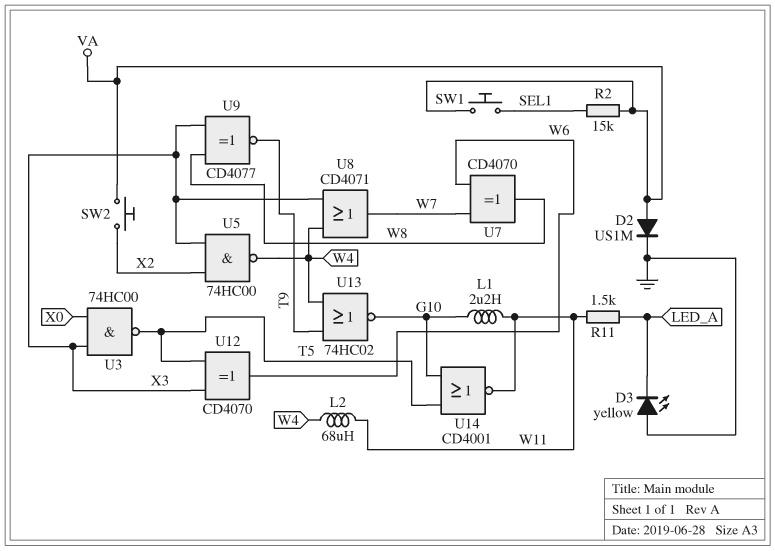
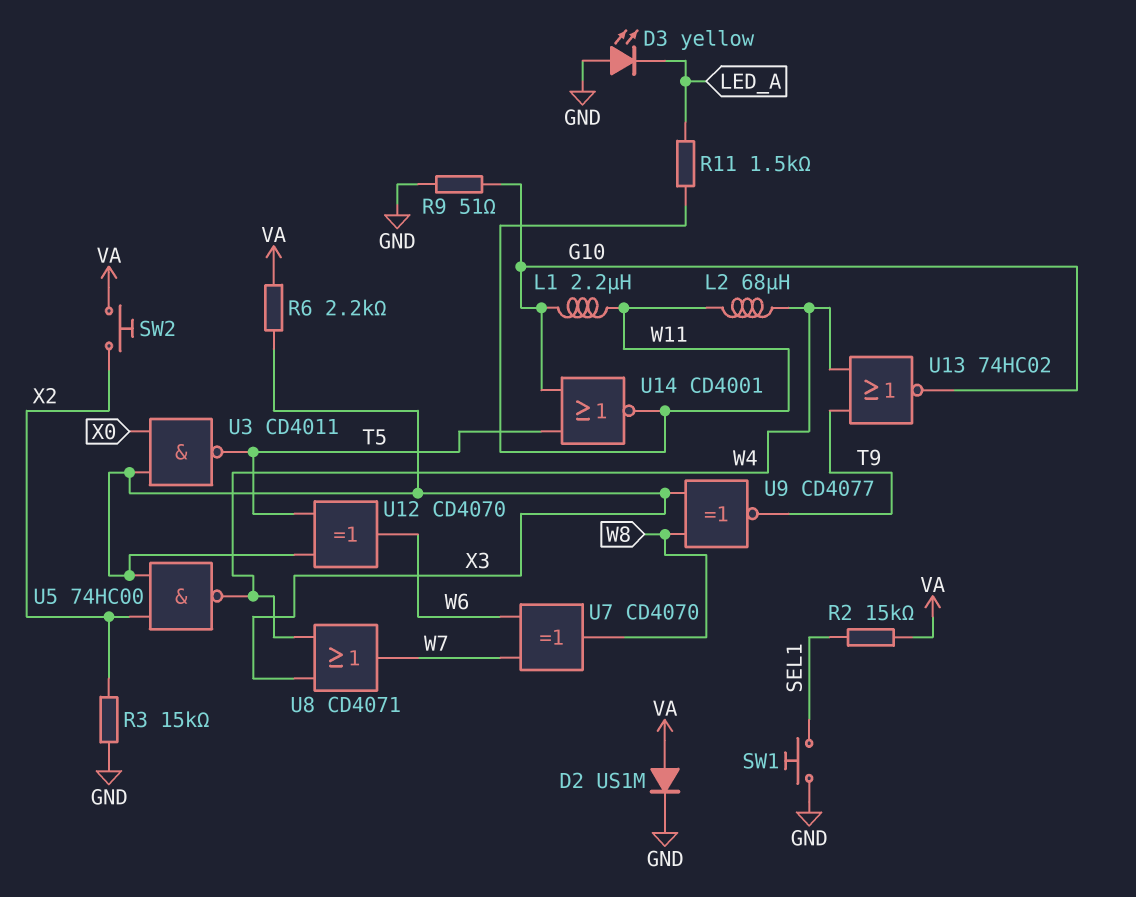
R3: none -> 15k (GND, X2)
R6: none -> 2.2k (VA, X3)
R9: none -> 51 (G10, GND)
SW1: button (SEL1, VA) -> button (GND, SEL1)
U3: NAND 74HC00 (in X0, in X3, out T5) -> NAND CD4011 (in X0, in X3, out T5)

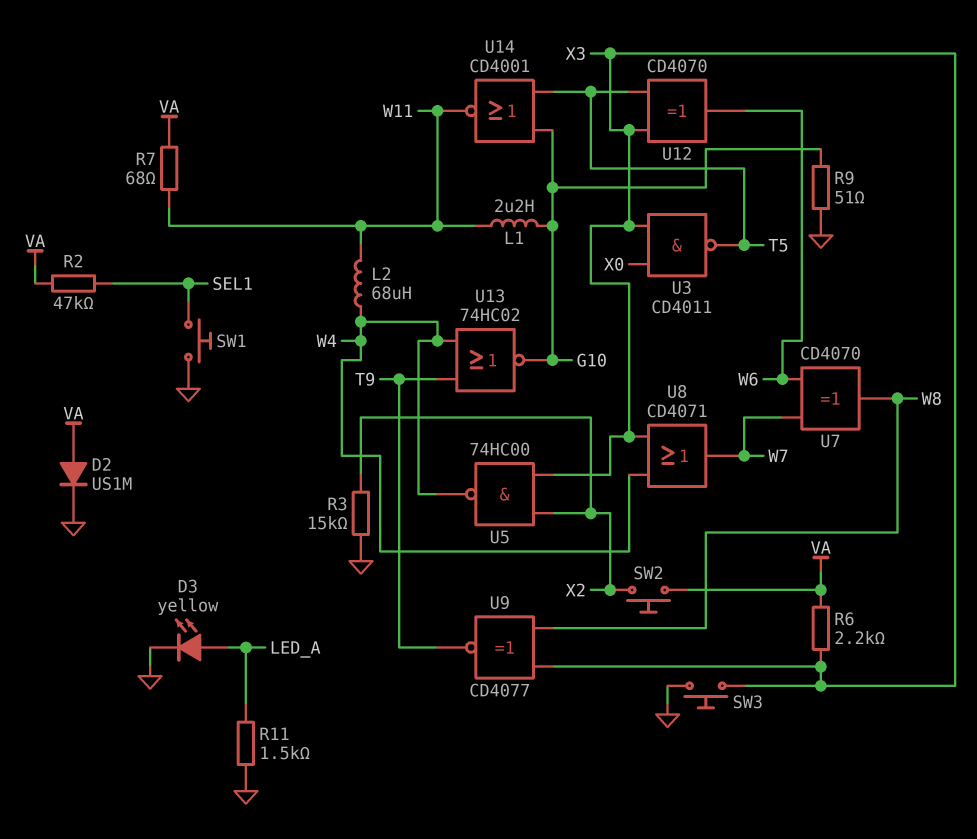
D3: LED yellow (A GND, K LED_A) -> LED yellow (A LED_A, K GND)
R2: 15k (SEL1, VA) -> 47k (SEL1, VA)
R7: none -> 68 (VA, W11)
R11: 1.5k (LED_A, W11) -> 1.5k (GND, LED_A)
SW3: none -> button (GND, X3)

